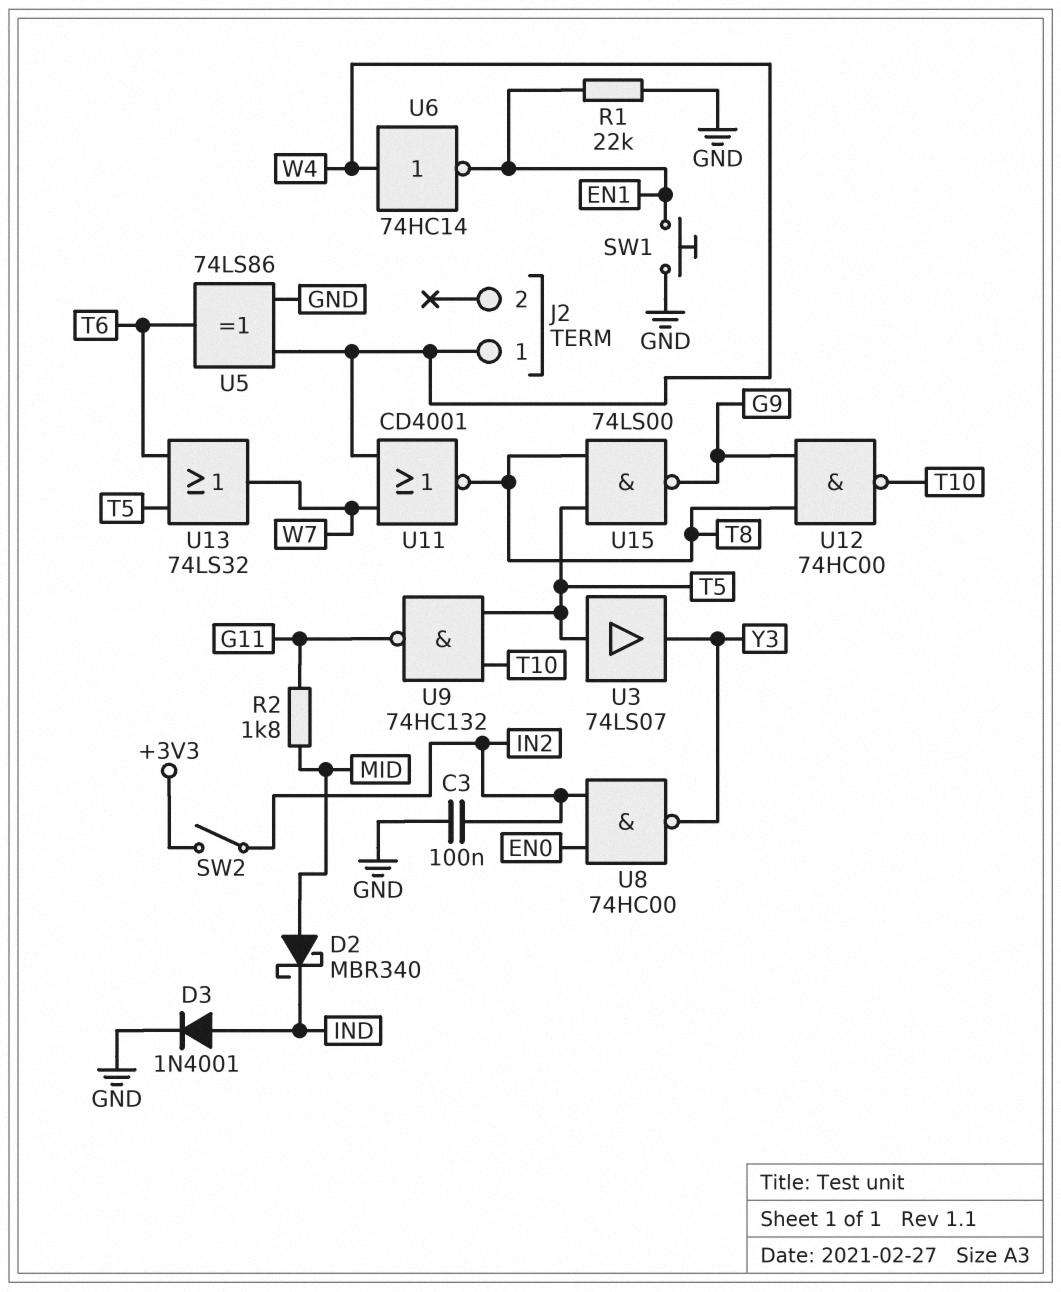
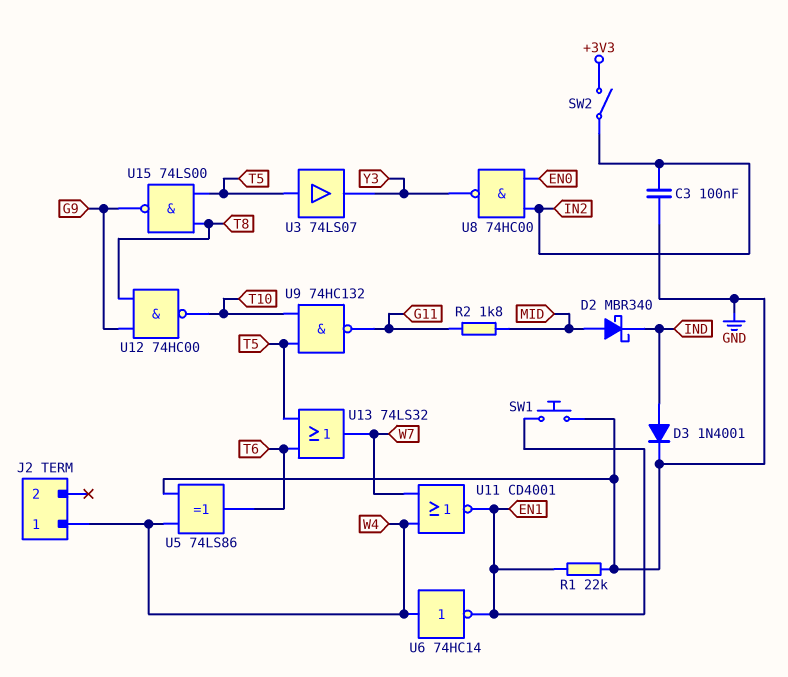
U11: NOR CD4001 (in W4, in W7, out T8) -> NOR CD4001 (in W4, in W7, out EN1)

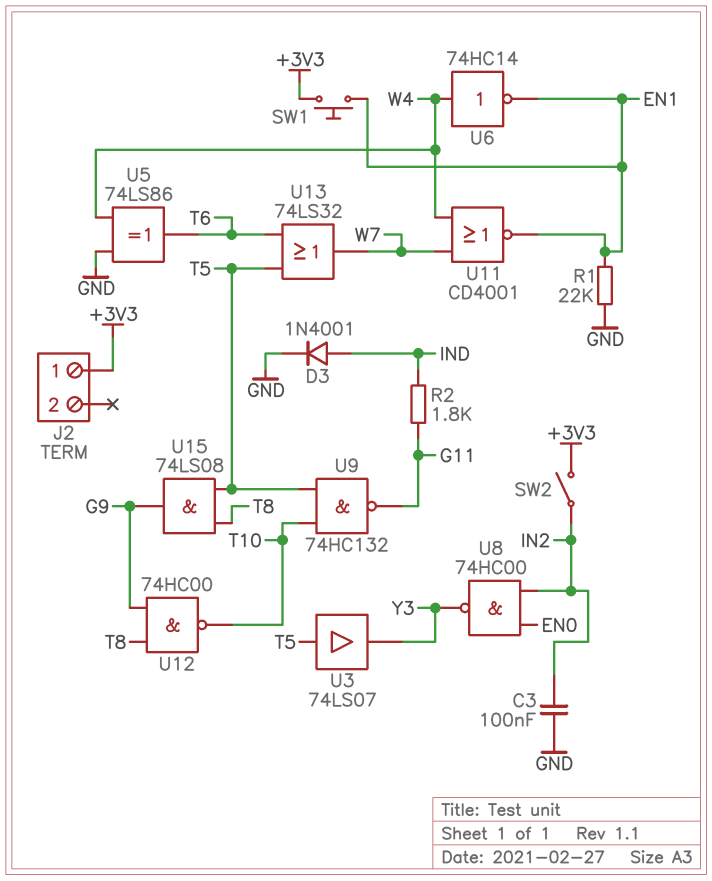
D2: schottky MBR340 (A MID, K IND) -> none
J2 pin 1: W4 -> +3V3
R2: 1.8k (G11, MID) -> 1.8k (G11, IND)
SW1: button (EN1, GND) -> button (+3V3, EN1)
U15: NAND 74LS00 (in T5, in T8, out G9) -> AND 74LS08 (in T5, in T8, out G9)

